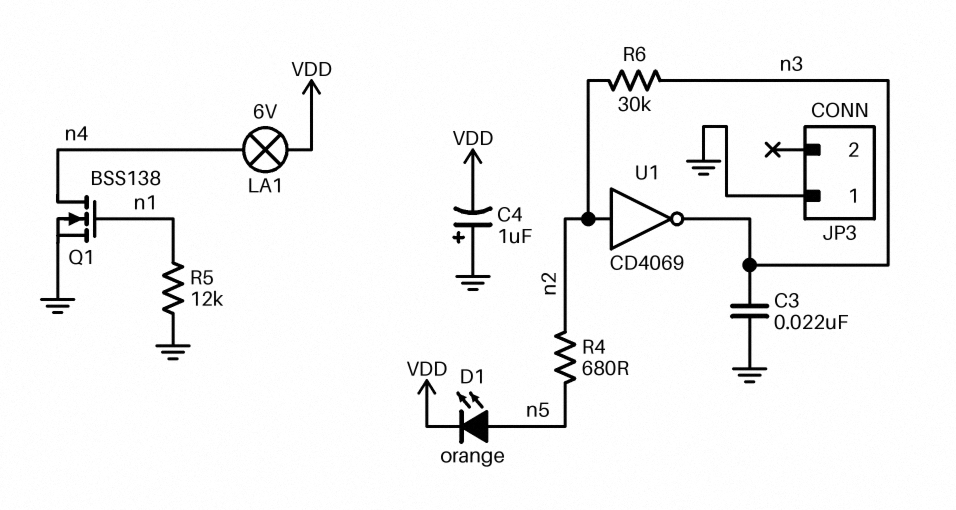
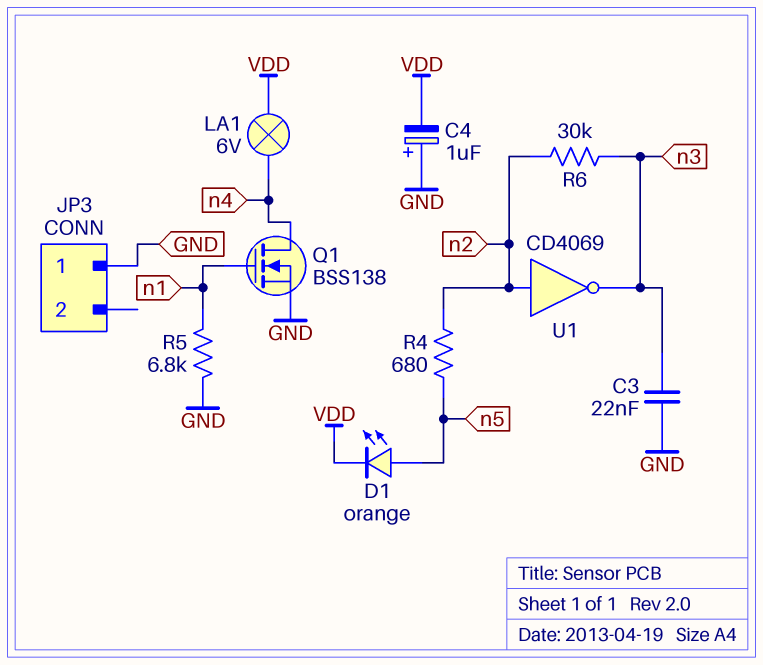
R5: 12k (GND, n1) -> 6.8k (GND, n1)

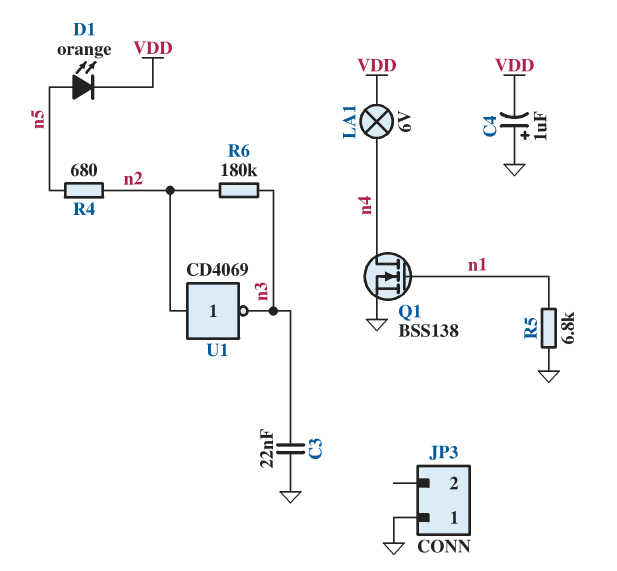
R6: 30k (n2, n3) -> 180k (n2, n3)

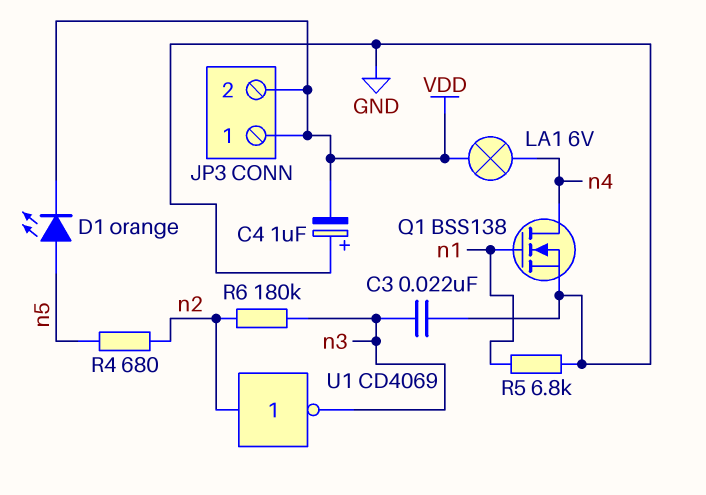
JP3 pin 1: GND -> VDD
JP3 pin 2: none -> VDD

